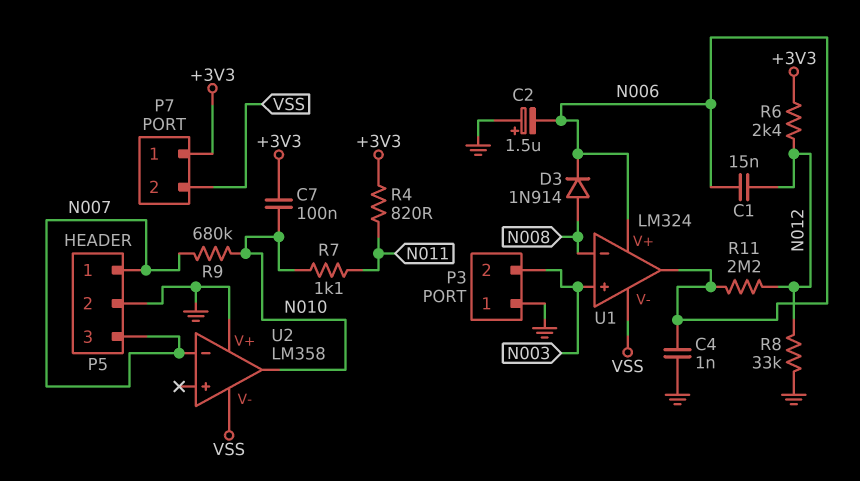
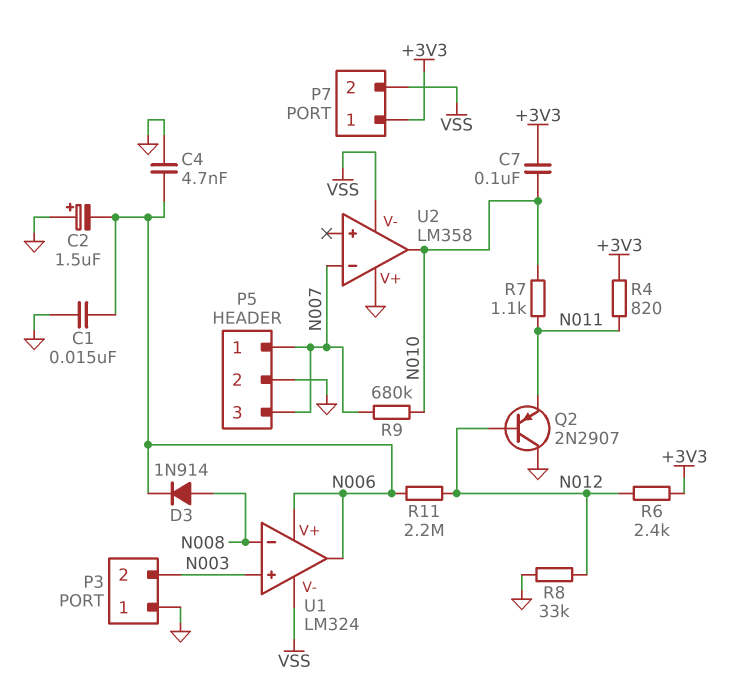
C1: 15nF (N006, N012) -> 15nF (GND, N006)
C4: 1nF (GND, N006) -> 4.7nF (GND, N006)
Q2: none -> PNP 2N2907 (B N012, C GND, E N011)

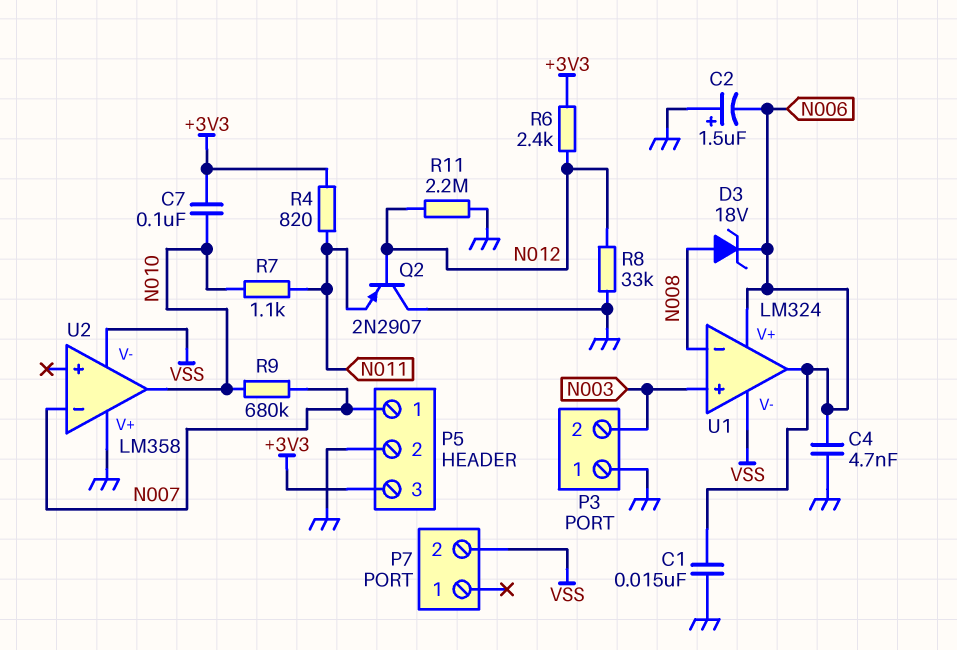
D3: diode 1N914 (A N008, K N006) -> zener 18V (A N008, K N006)
P5 pin 3: N007 -> +3V3
P7 pin 1: +3V3 -> none
R11: 2.2M (N006, N012) -> 2.2M (GND, N012)

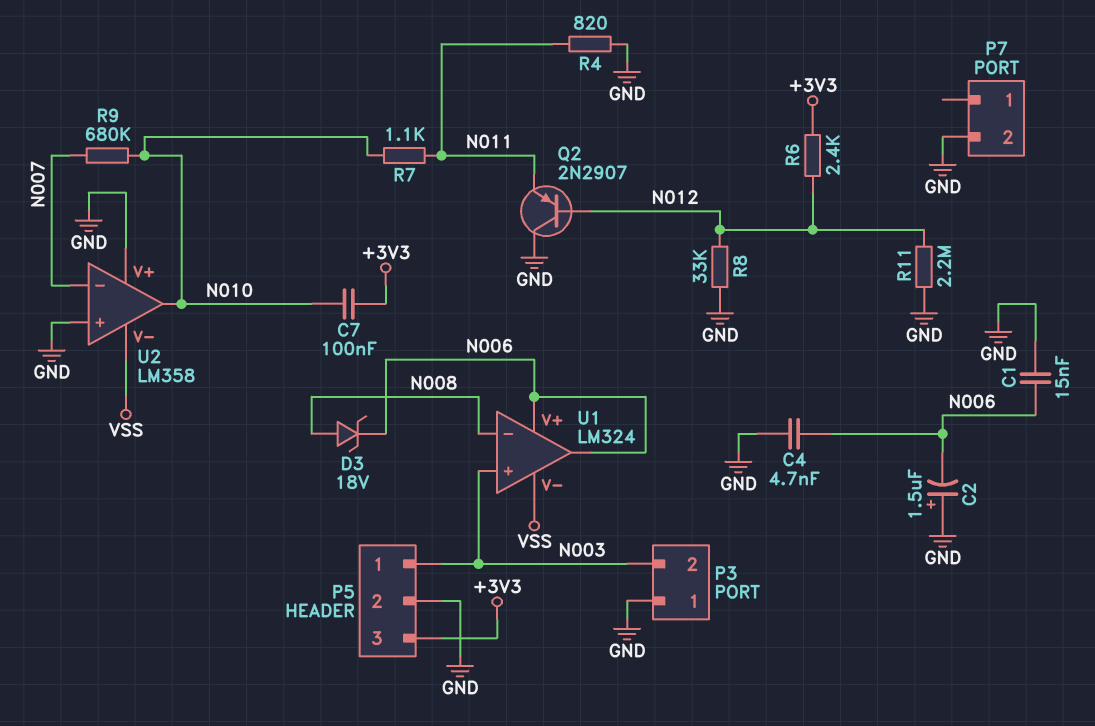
P5 pin 1: N007 -> N003
P7 pin 2: VSS -> GND
R4: 820 (+3V3, N011) -> 820 (GND, N011)
U2 pin in+: none -> GND

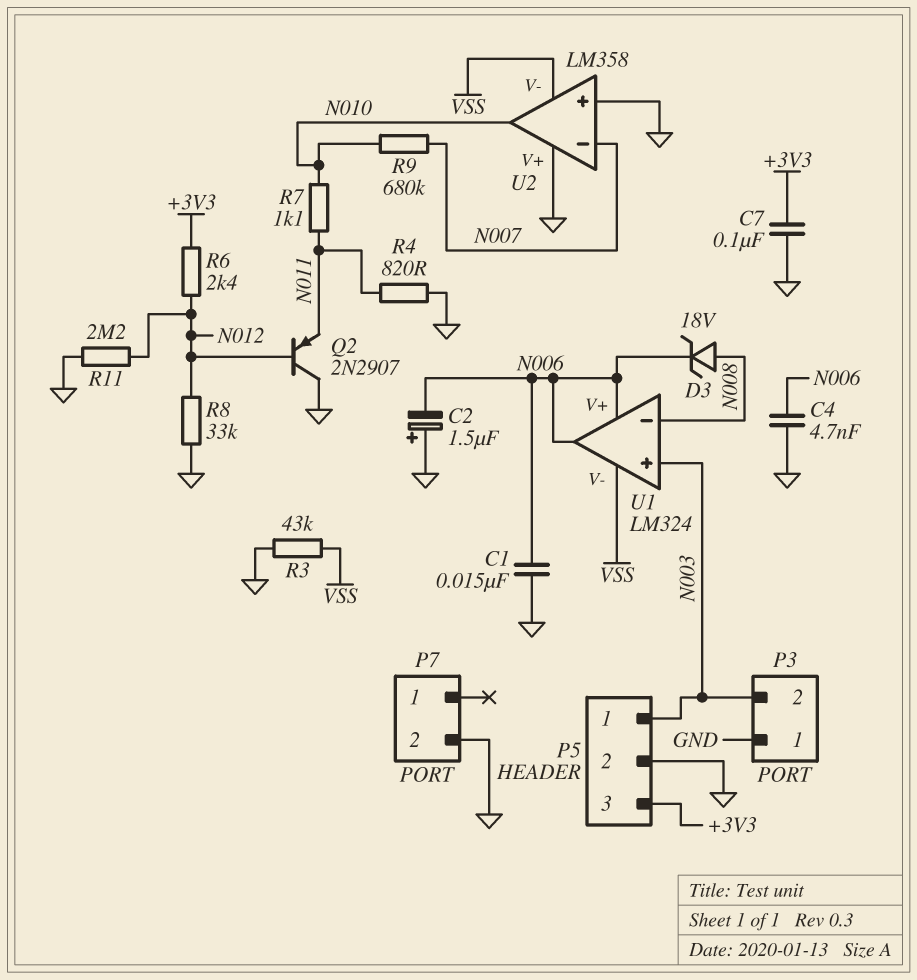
C7: 100nF (+3V3, N010) -> 100nF (+3V3, GND)
R3: none -> 43k (GND, VSS)

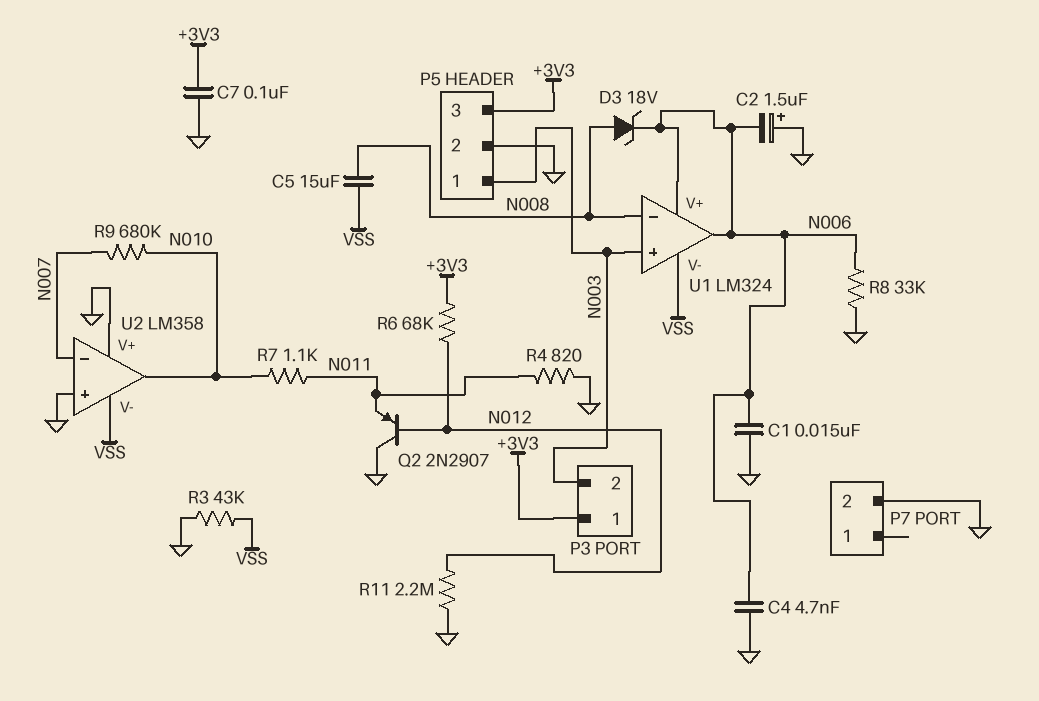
C5: none -> 15uF (N008, VSS)
P3 pin 1: GND -> +3V3
R6: 2.4k (+3V3, N012) -> 68k (+3V3, N012)
R8: 33k (GND, N012) -> 33k (GND, N006)

